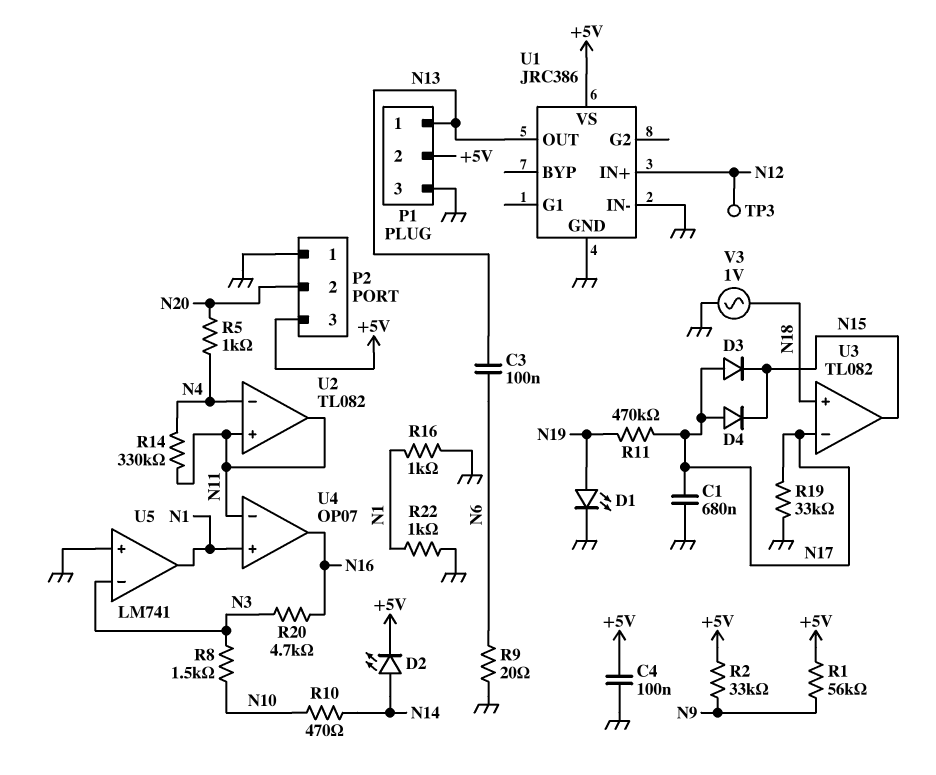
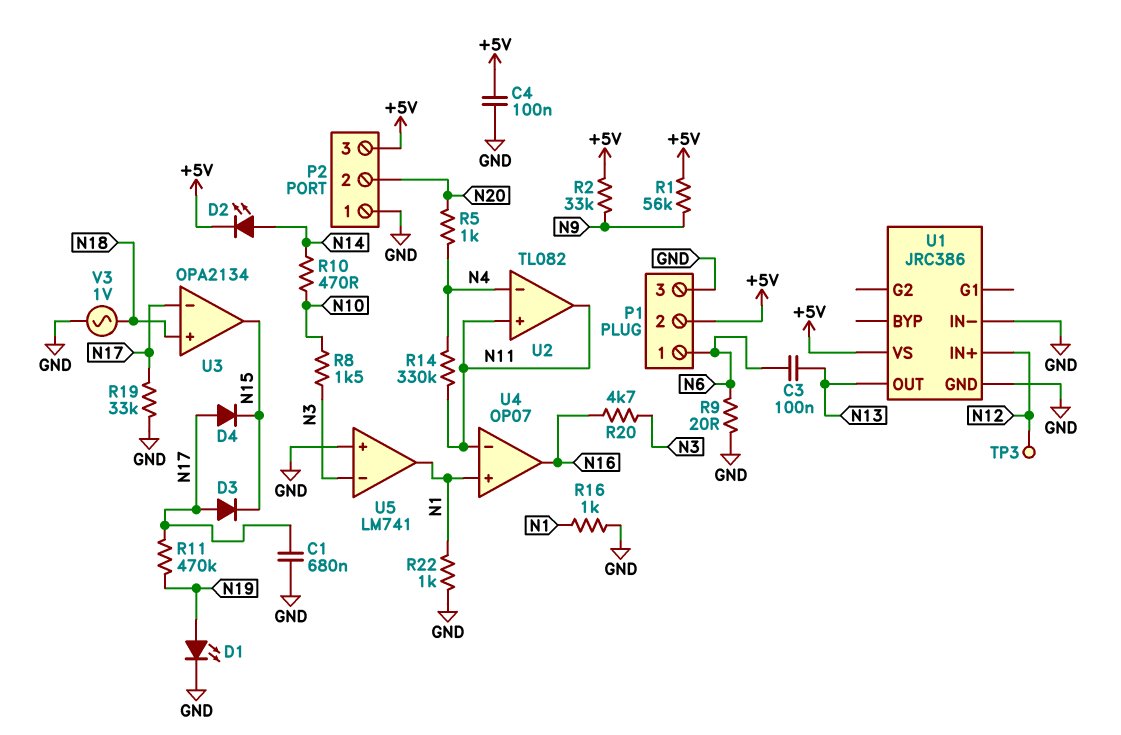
P1 pin 1: N13 -> N6
U3: TL082 -> OPA2134

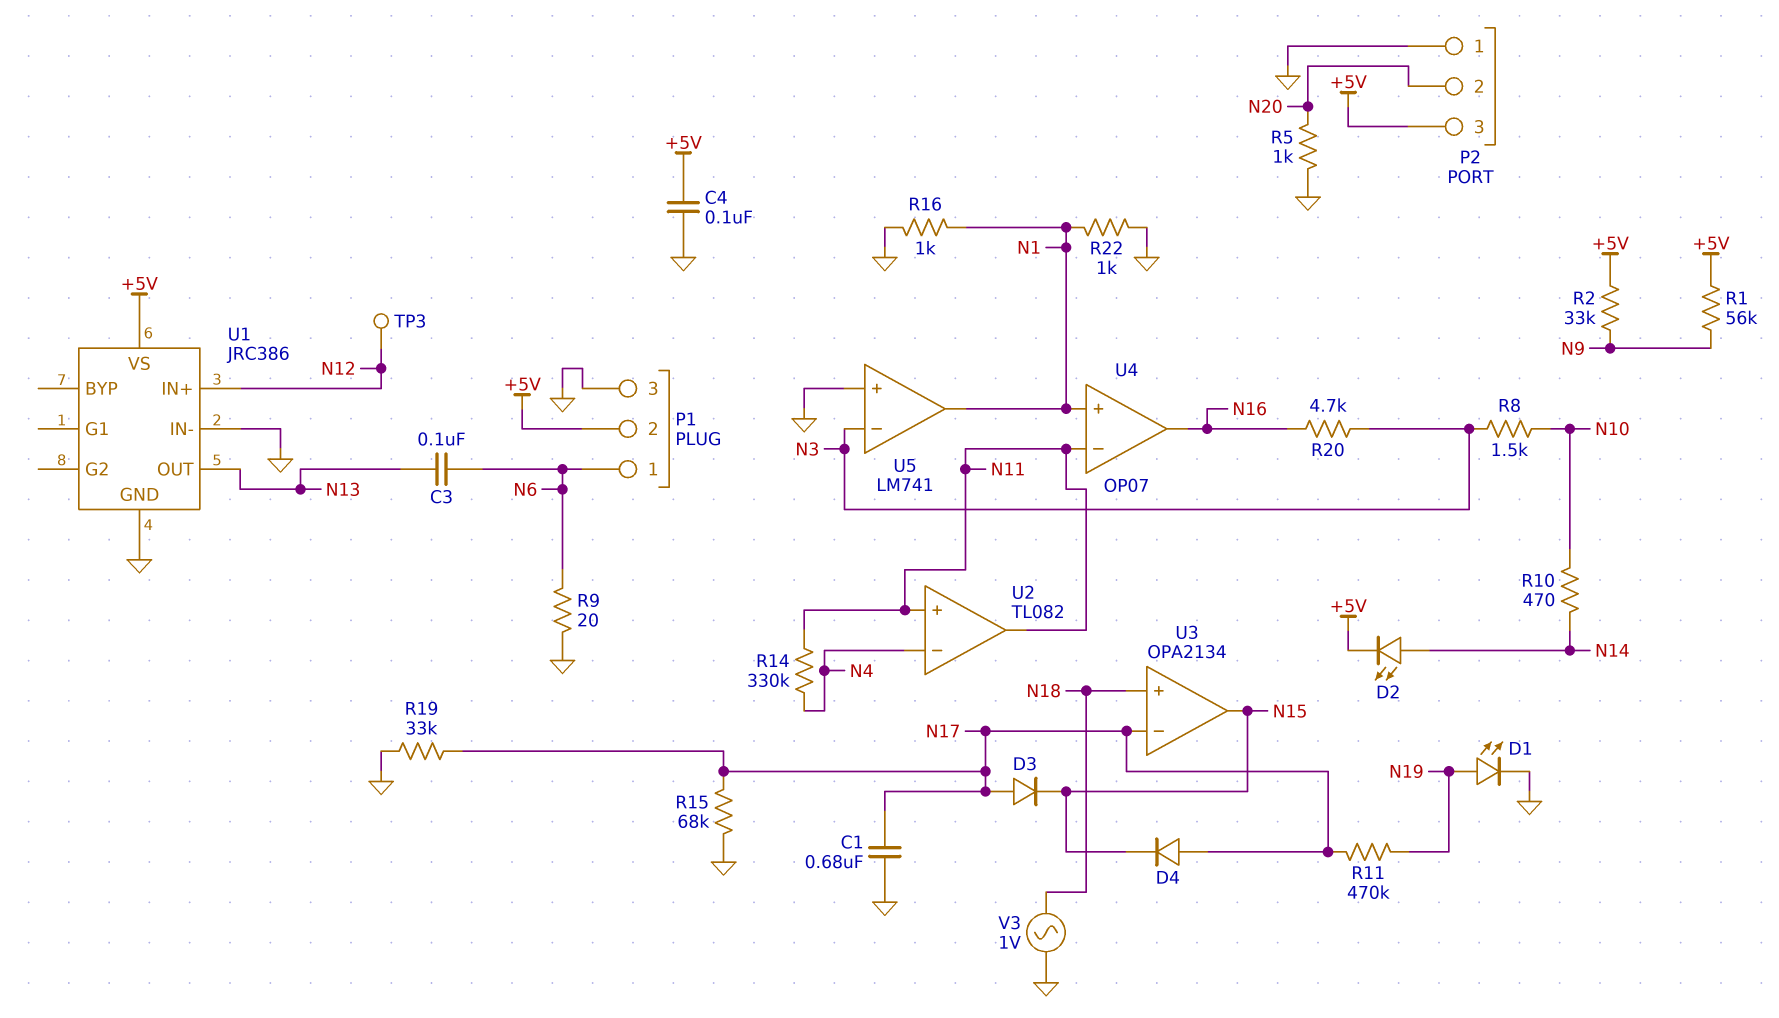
R5: 1k (N4, N20) -> 1k (GND, N20)
R15: none -> 68k (GND, N17)

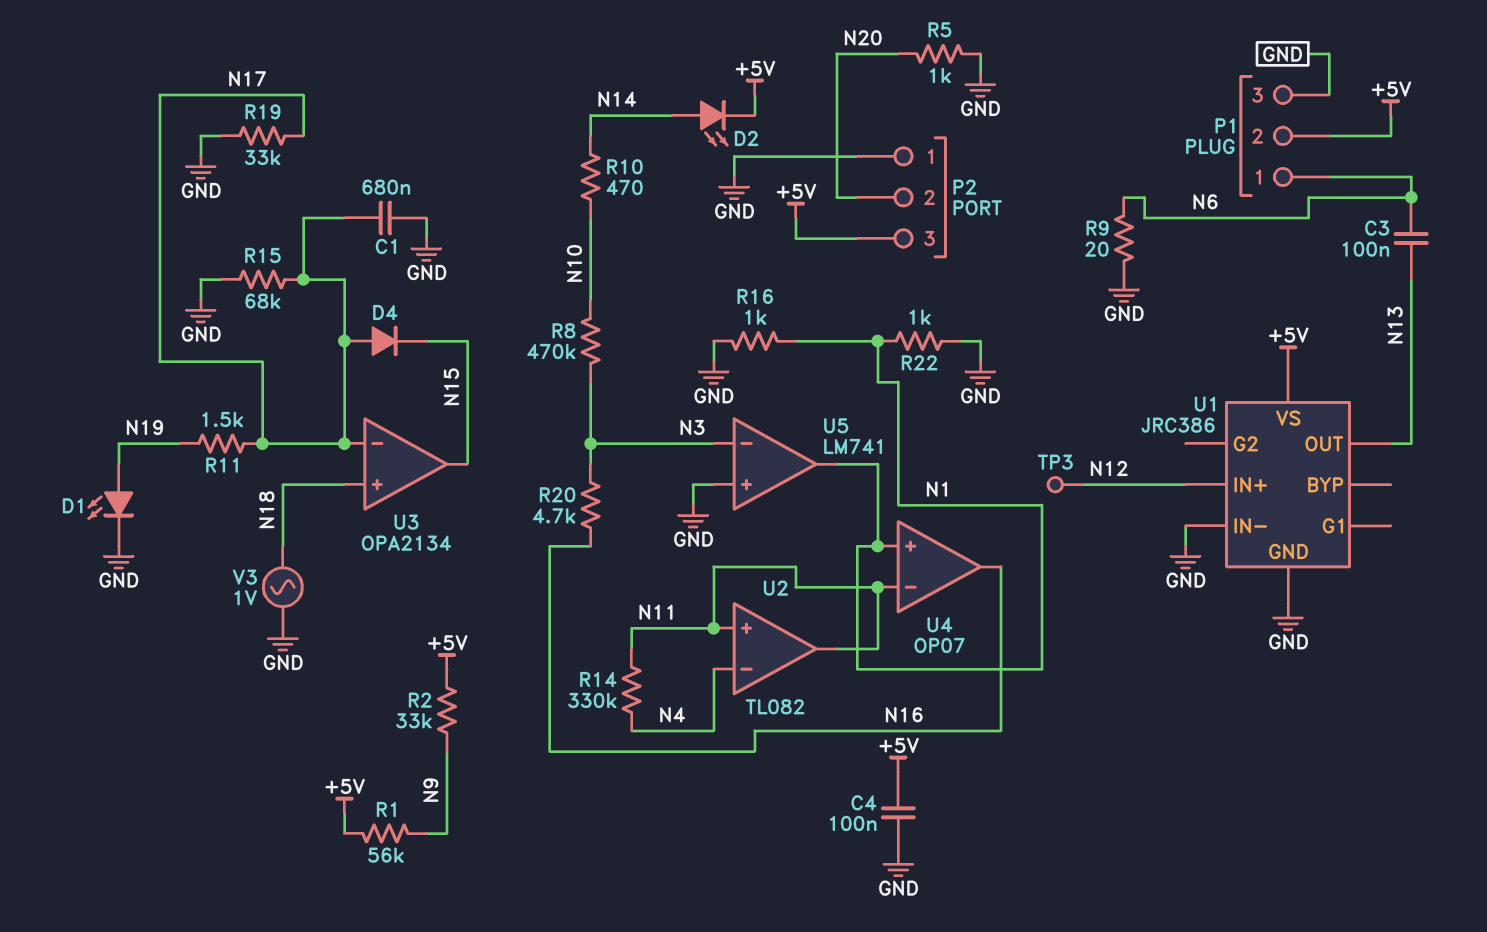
D3: diode (A N17, K N15) -> none
R8: 1.5k (N3, N10) -> 470k (N3, N10)
R11: 470k (N17, N19) -> 1.5k (N17, N19)

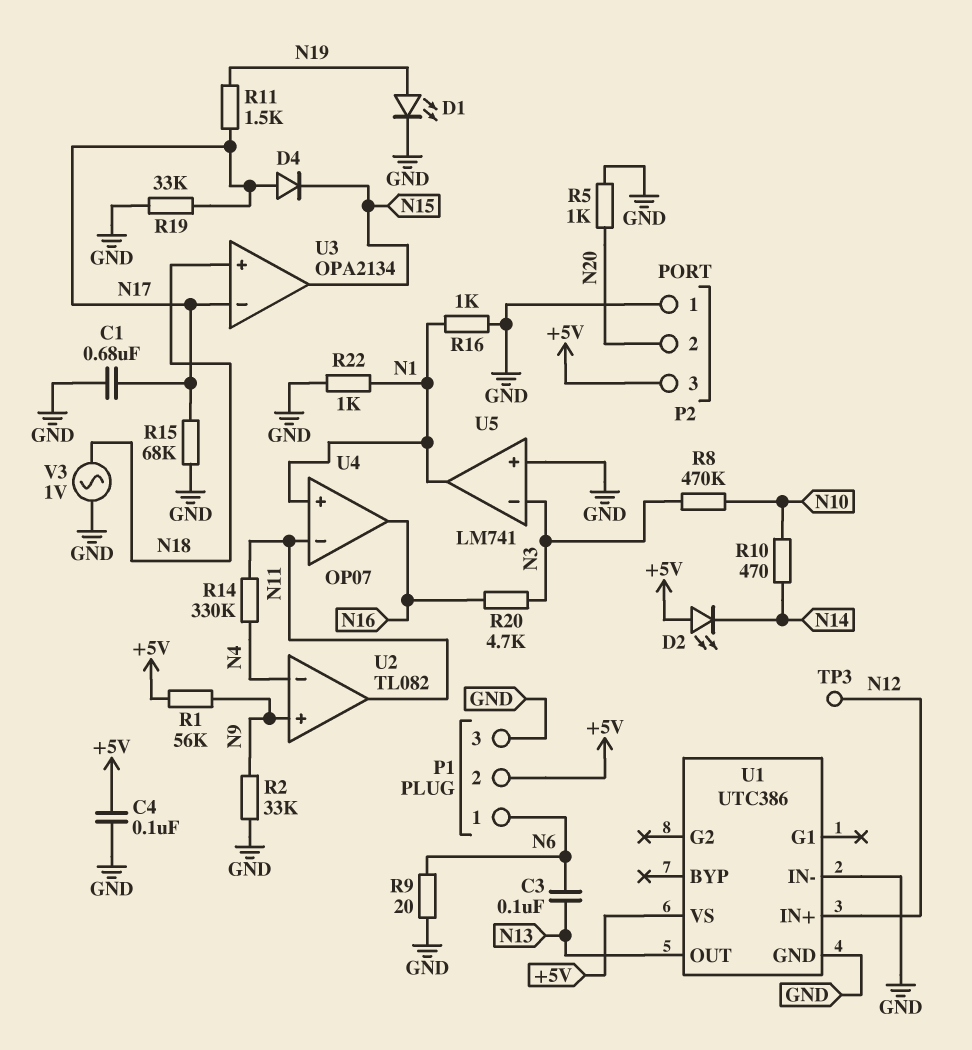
D2: LED (A N14, K +5V) -> LED (A +5V, K N14)
R2: 33k (+5V, N9) -> 33k (GND, N9)
U1: JRC386 -> UTC386
U2 pin in+: N11 -> N9

